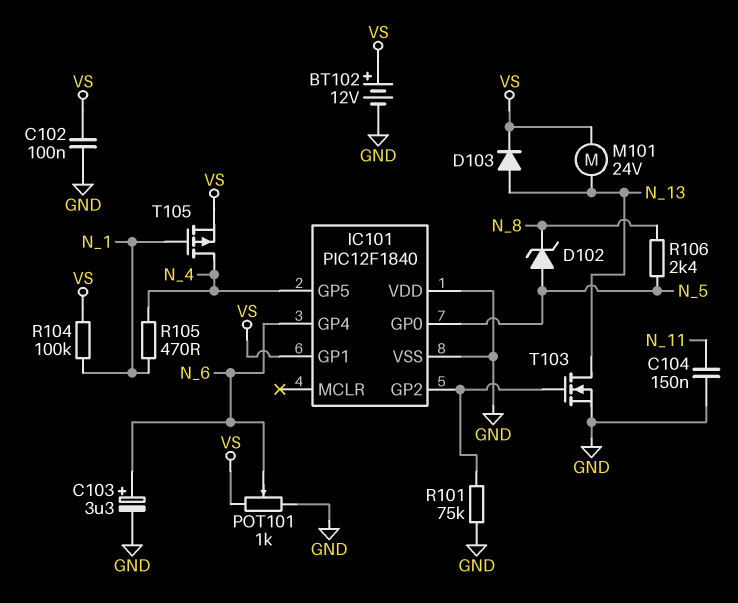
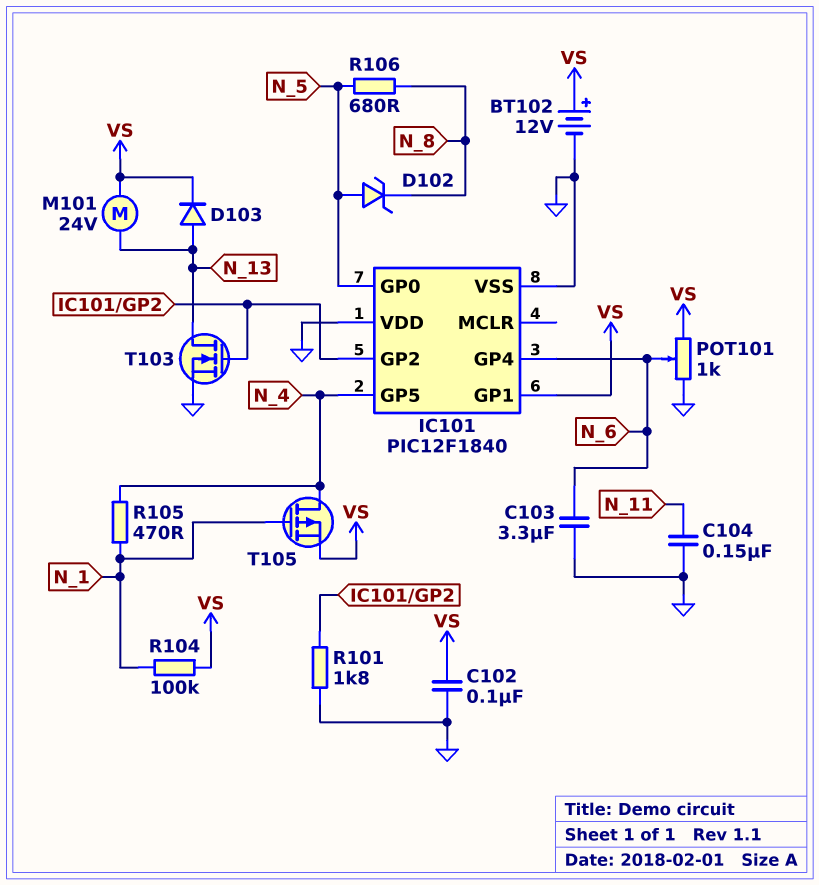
C103: 3.3uF (plus N_6, minus GND) -> 3.3uF (GND, N_6)
R101: 75k (GND, IC101/GP2) -> 1.8k (GND, IC101/GP2)
R106: 2.4k (N_5, N_8) -> 680 (N_5, N_8)

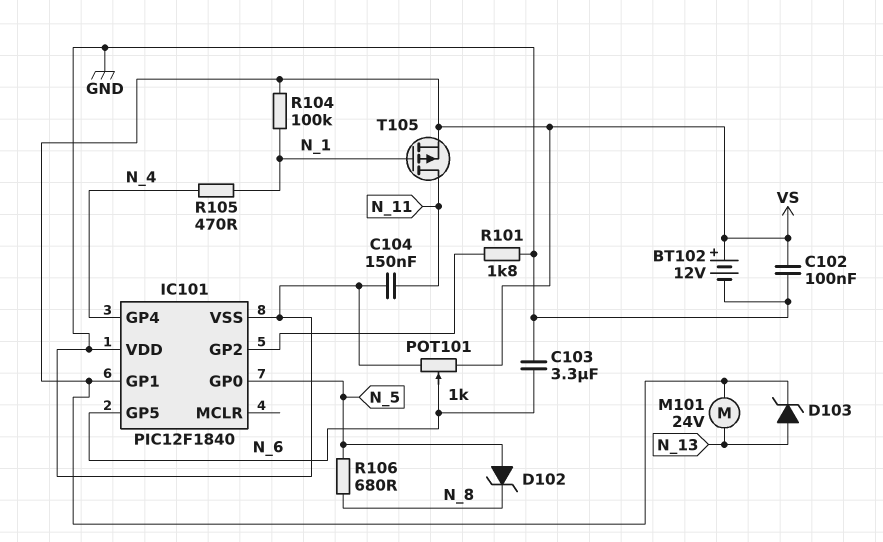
D103: diode (A N_13, K VS) -> zener (A N_13, K VS)
IC101 pin GP4: N_6 -> N_4
IC101 pin GP5: N_4 -> N_6
T103: NMOS (G IC101/GP2, D N_13, S GND) -> none
T105: PMOS (G N_1, D N_4, S VS) -> PMOS (G N_1, D N_11, S VS)

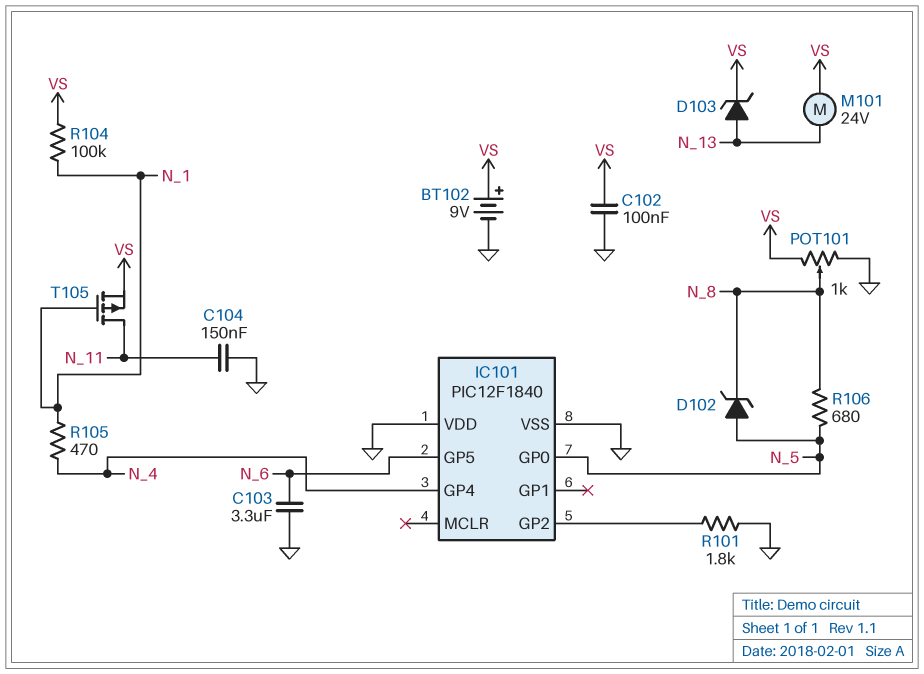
BT102: 12V (plus VS, minus GND) -> 9V (plus VS, minus GND)
IC101 pin GP1: VS -> none
POT101: 1k (GND, VS, wiper N_6) -> 1k (GND, VS, wiper N_8)

